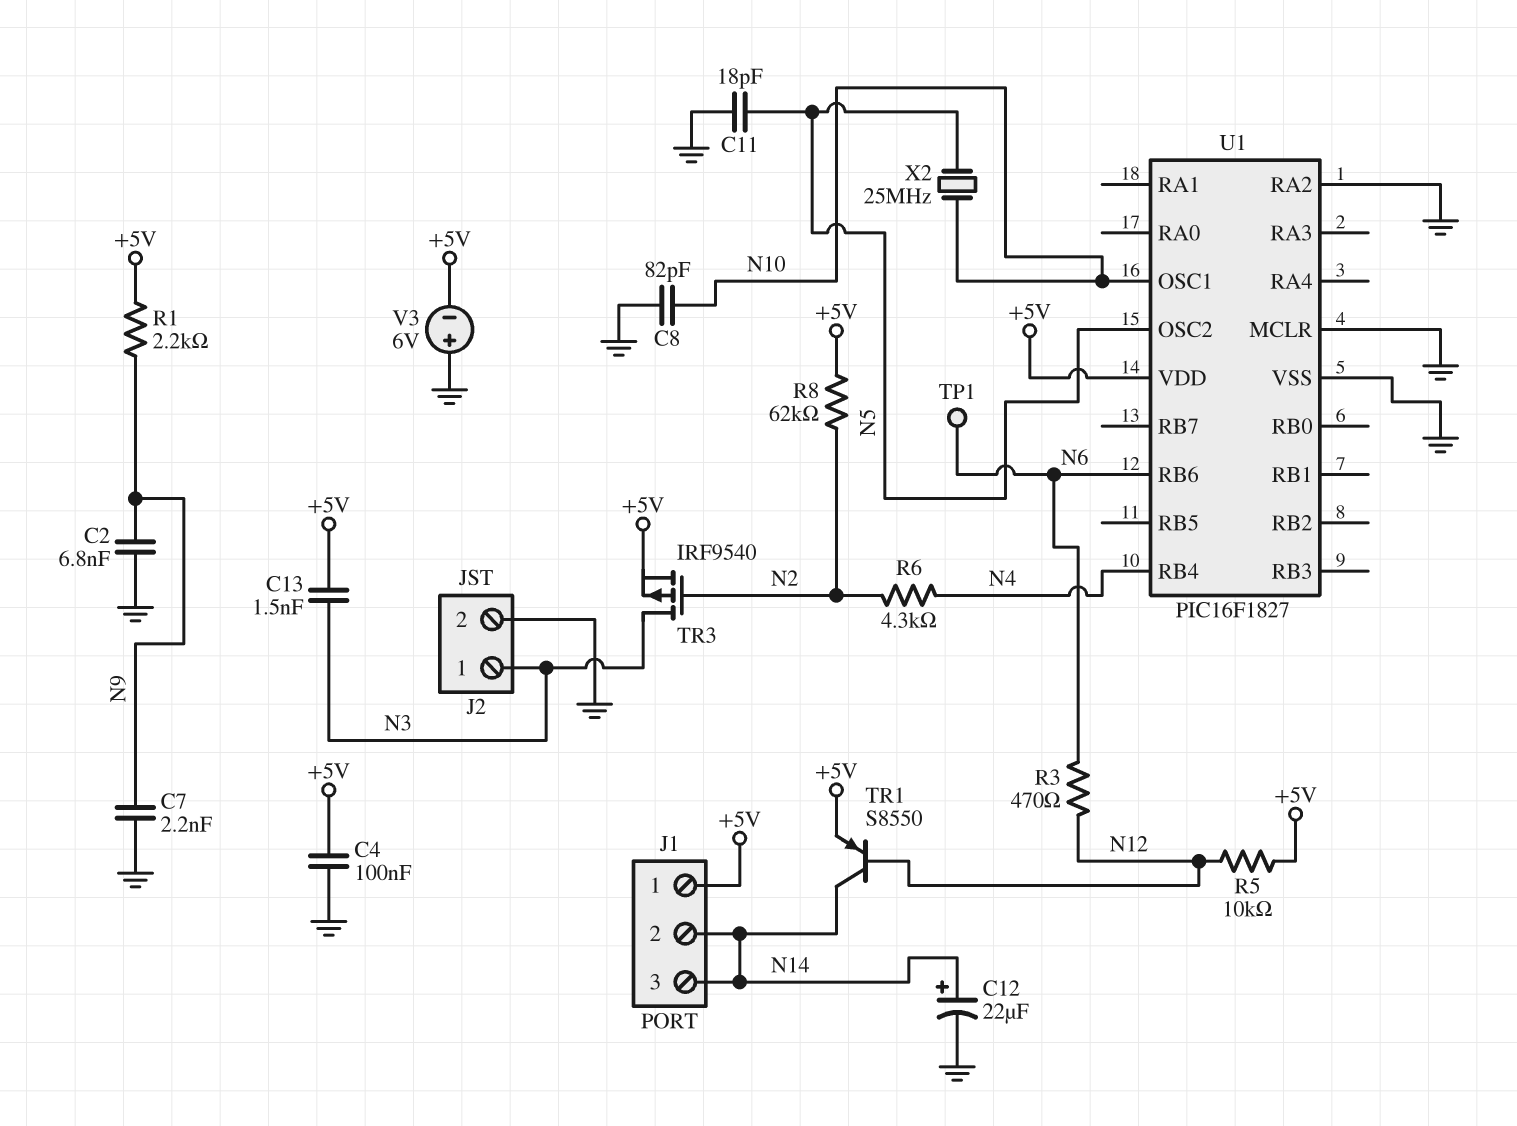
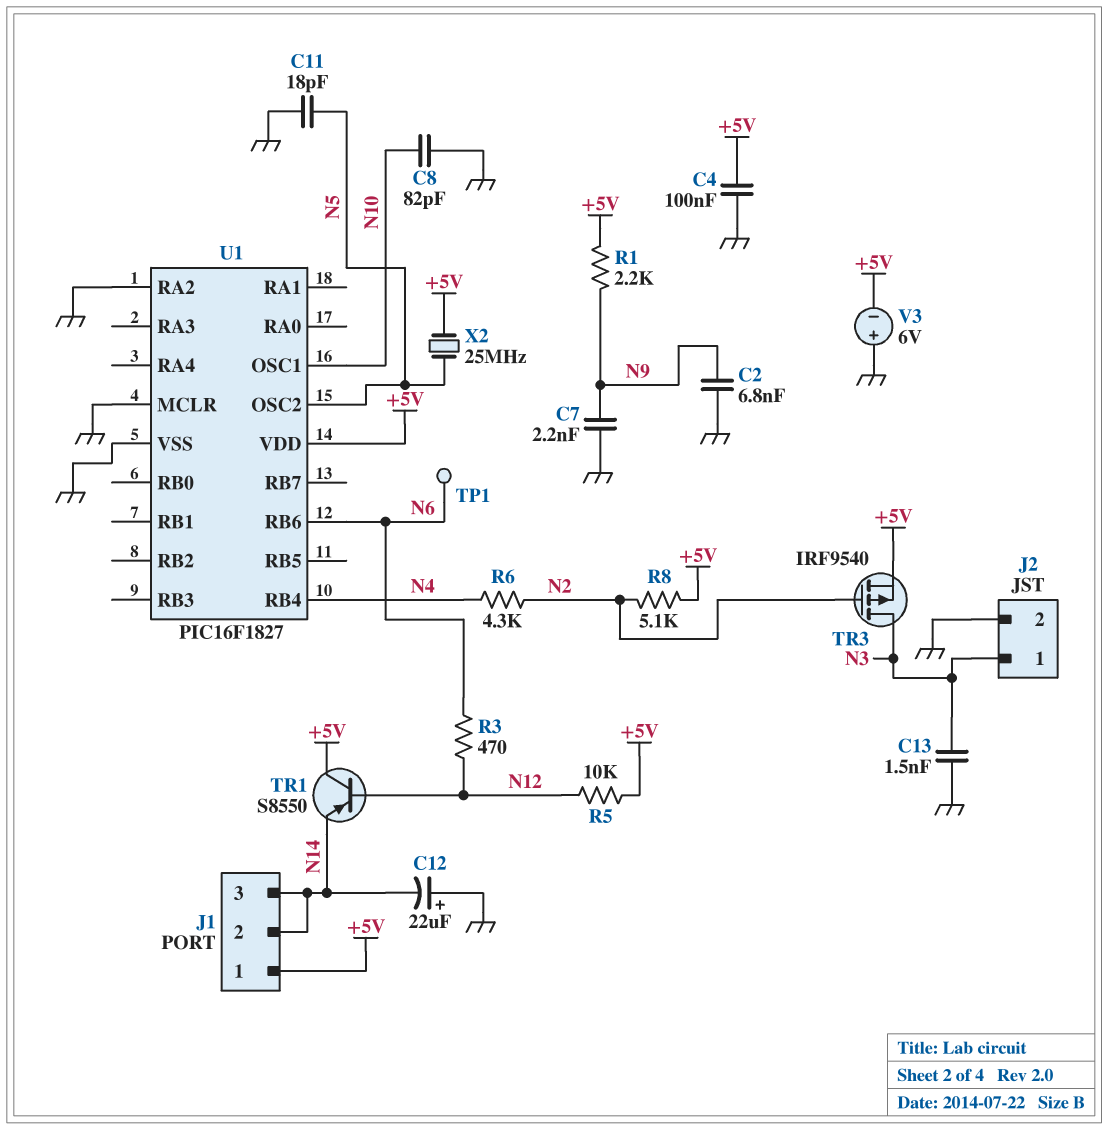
C12: 22uF (plus N14, minus GND) -> 22uF (plus GND, minus N14)
C13: 1.5nF (+5V, N3) -> 1.5nF (GND, N3)
R8: 62k (+5V, N2) -> 5.1k (+5V, N2)
TR1: PNP S8550 (B N12, C N14, E +5V) -> PNP S8550 (B N12, C +5V, E N14)
X2: 25MHz (N5, N10) -> 25MHz (+5V, N5)

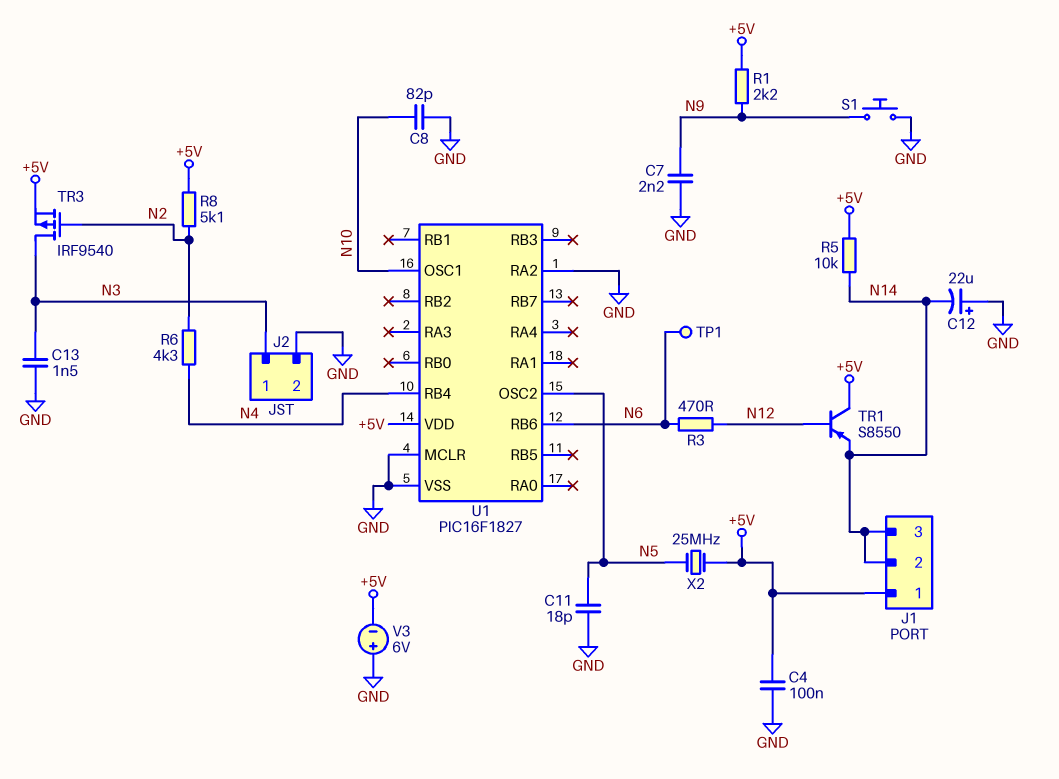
C2: 6.8nF (GND, N9) -> none
R5: 10k (+5V, N12) -> 10k (+5V, N14)
S1: none -> button (GND, N9)

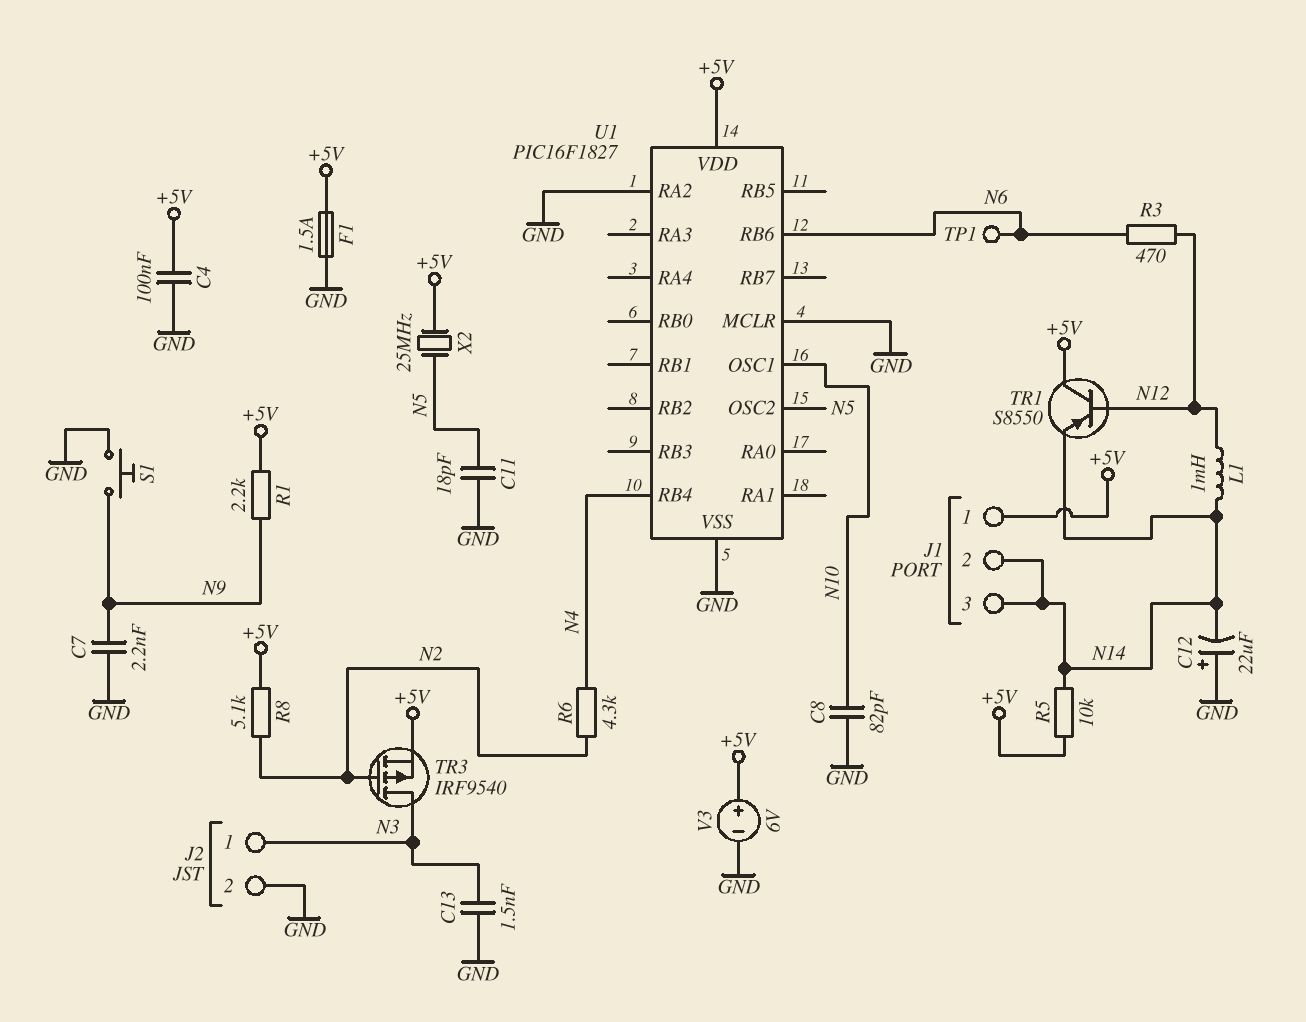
F1: none -> 1.5A (+5V, GND)
L1: none -> 1mH (N12, N14)
V3: 6V (plus GND, minus +5V) -> 6V (plus +5V, minus GND)

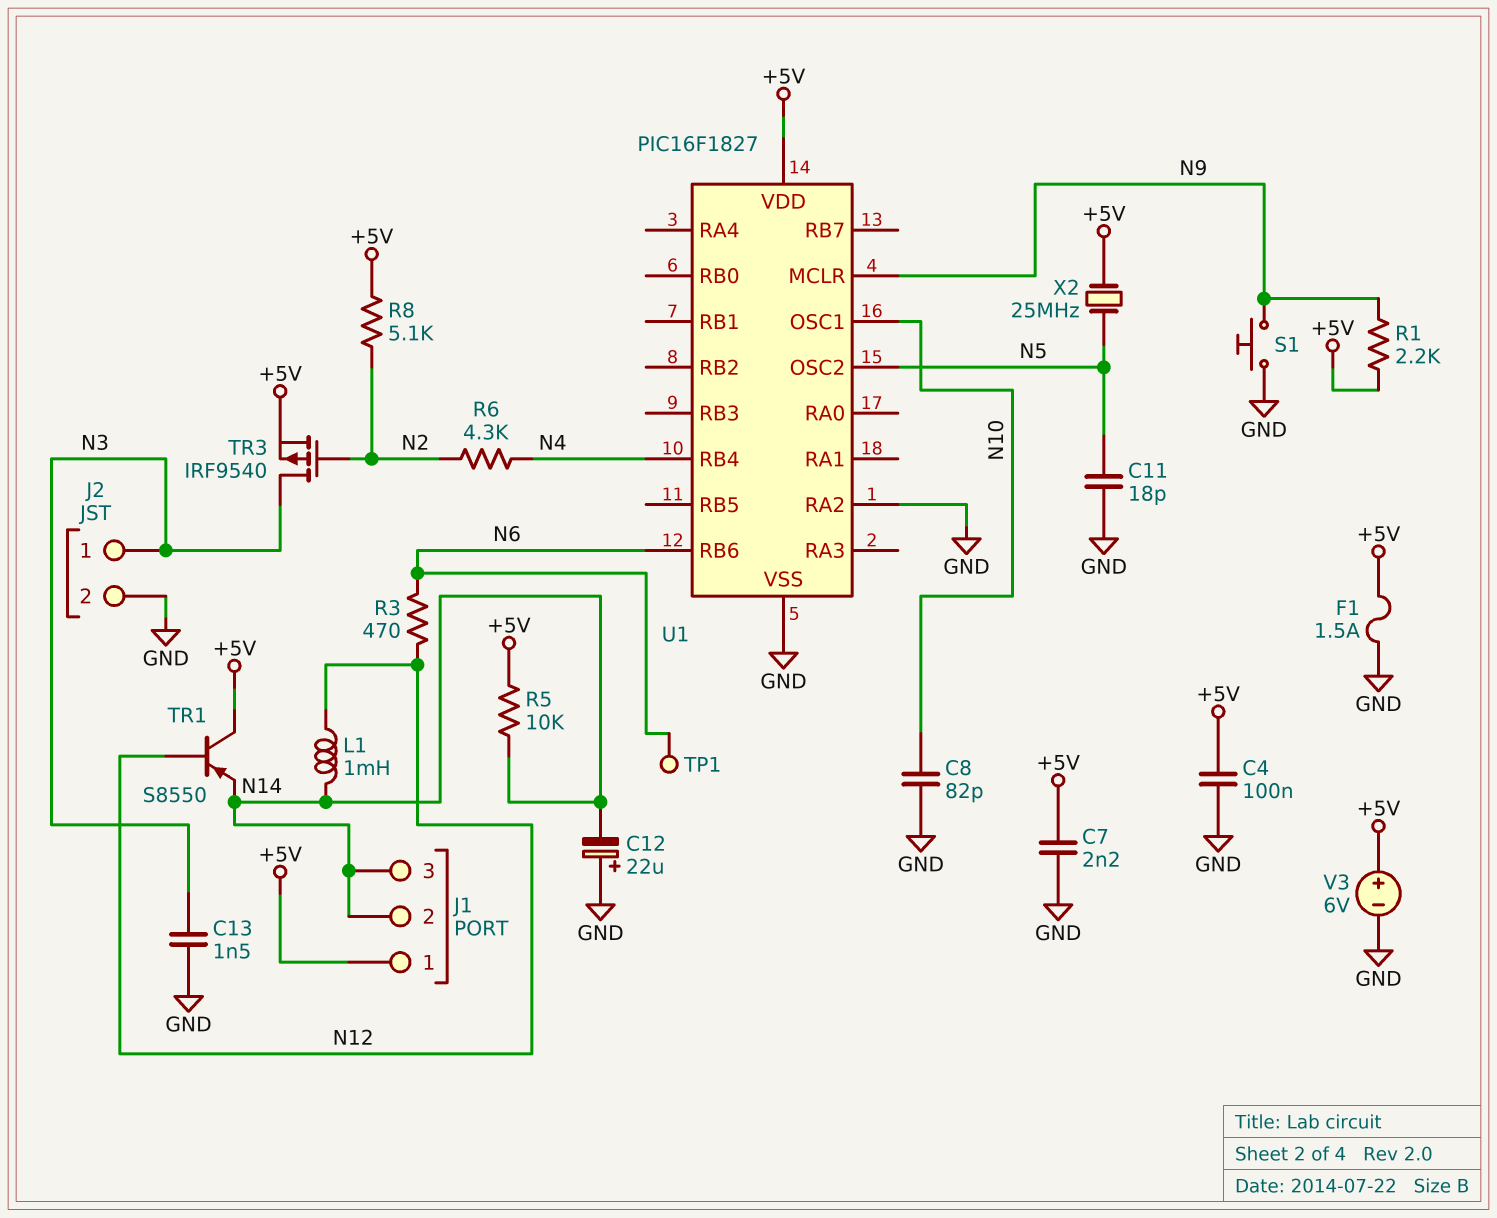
C7: 2.2nF (GND, N9) -> 2.2nF (+5V, GND)
U1 pin MCLR: GND -> N9

